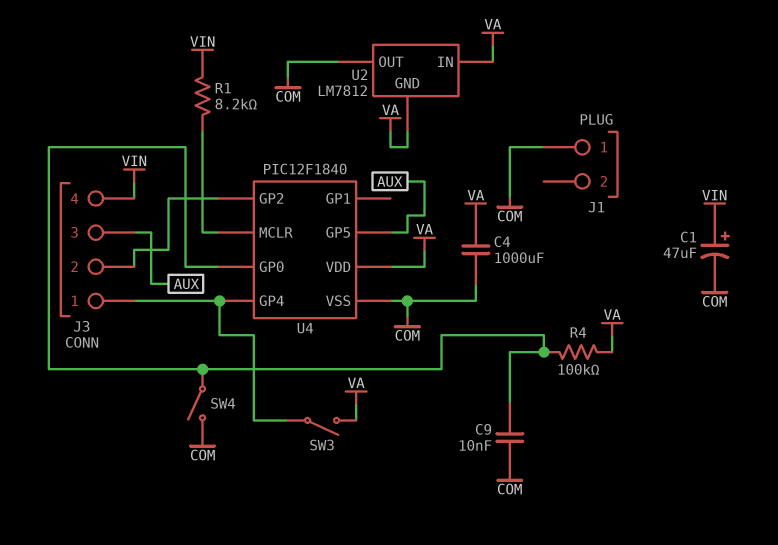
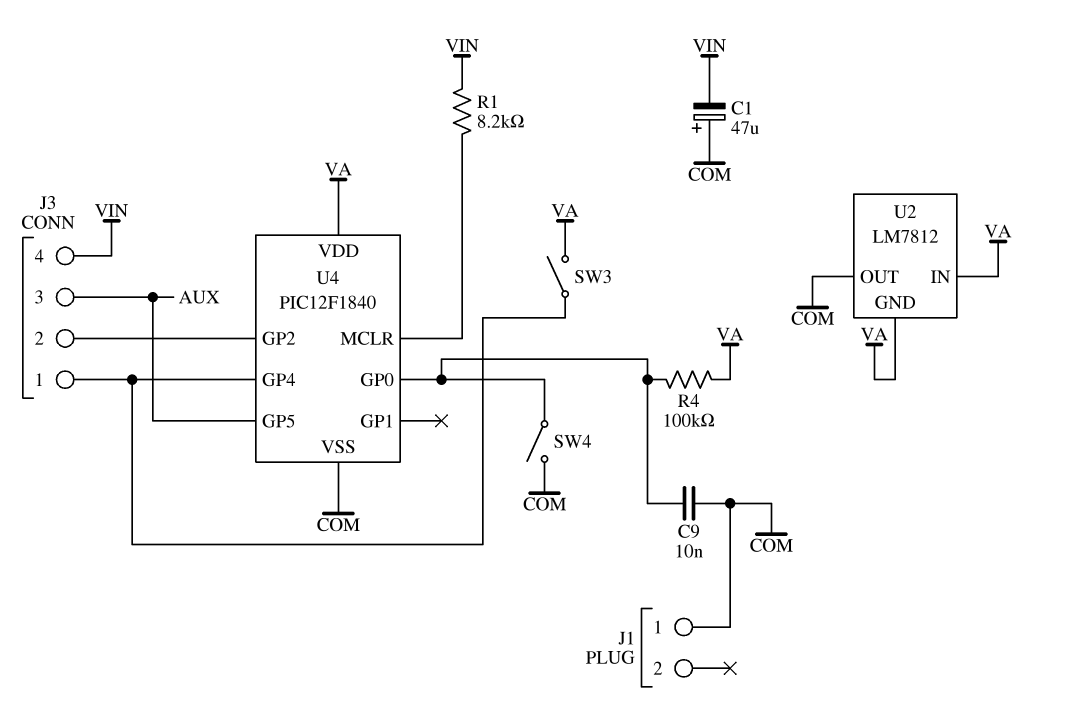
C1: 47uF (plus VIN, minus COM) -> 47uF (plus COM, minus VIN)
C4: 1000uF (COM, VA) -> none

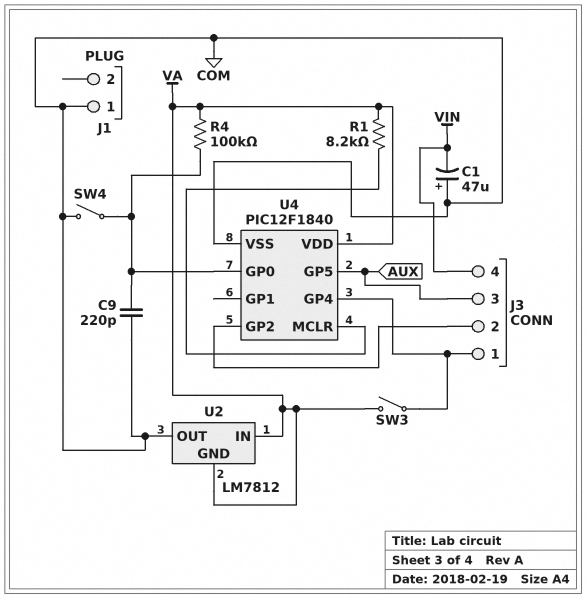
C9: 10nF (COM, U4/GP0) -> 220pF (COM, U4/GP0)
R1: 8.2k (U4/MCLR, VIN) -> 8.2k (U4/MCLR, VA)

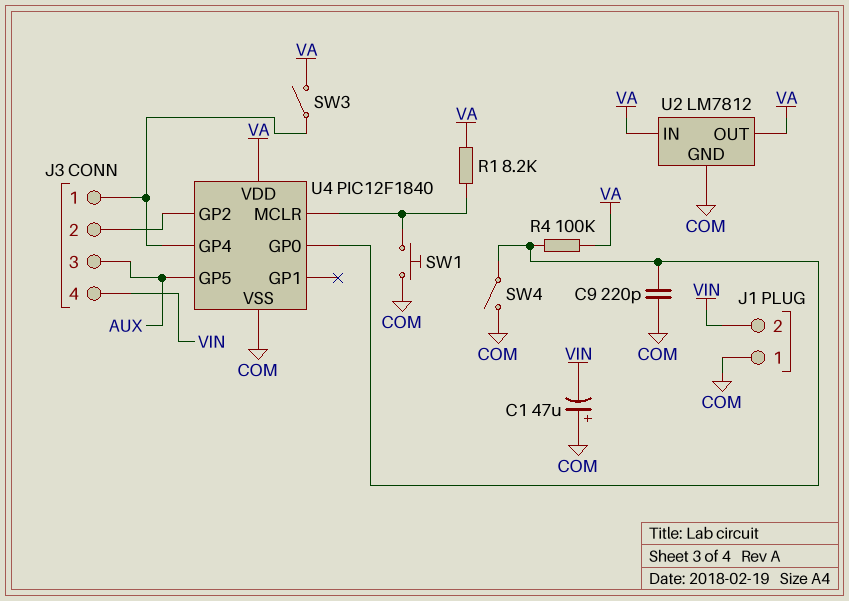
J1 pin 2: none -> VIN
SW1: none -> button (COM, U4/MCLR)
U2 pin GND: VA -> COM
U2 pin OUT: COM -> VA

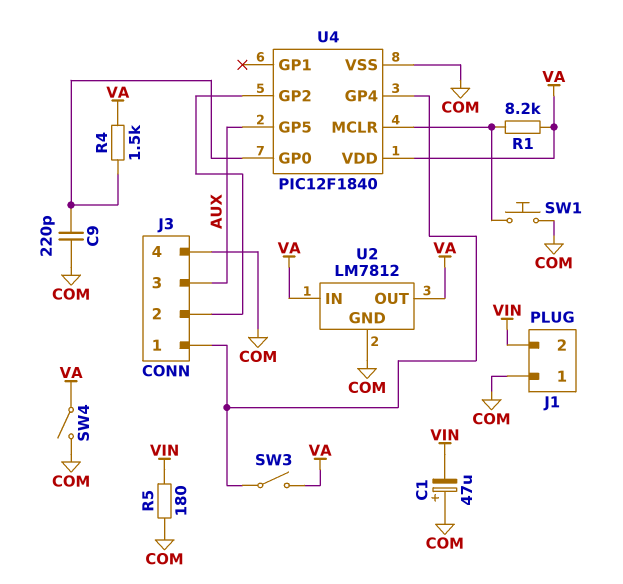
J3 pin 4: VIN -> COM
R4: 100k (U4/GP0, VA) -> 1.5k (U4/GP0, VA)
R5: none -> 180 (COM, VIN)
SW4: switch (COM, U4/GP0) -> switch (COM, VA)

